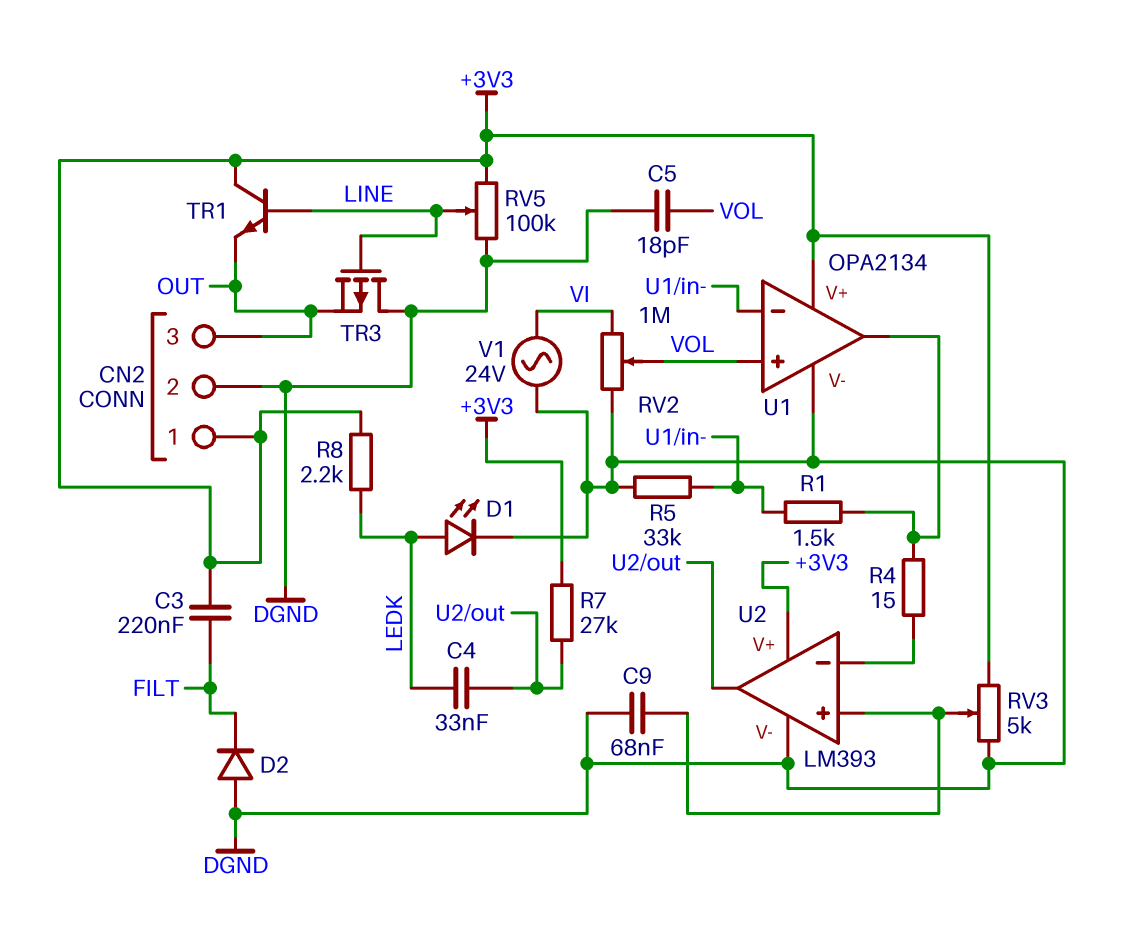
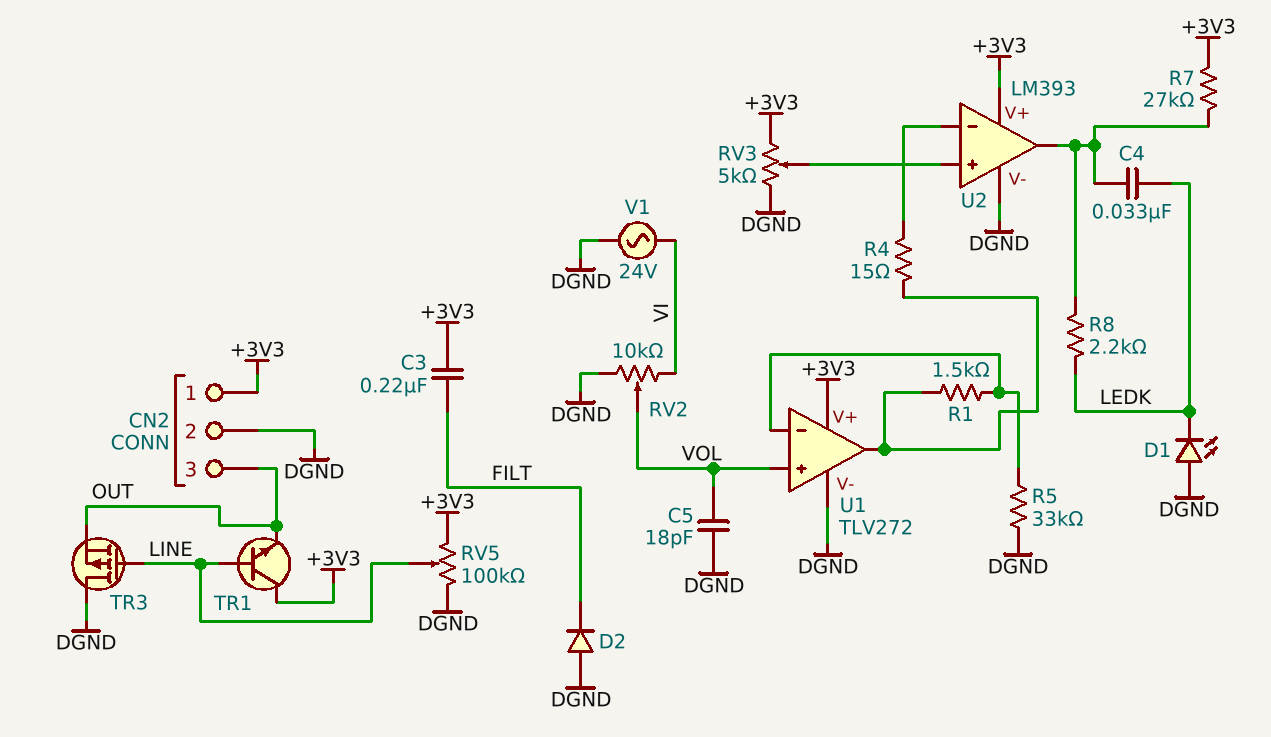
C9: 68nF (DGND, U2/in+) -> none
D1: LED (A LEDK, K DGND) -> LED (A DGND, K LEDK)
R8: 2.2k (+3V3, LEDK) -> 2.2k (LEDK, U2/out)
RV2: 1M (DGND, VI, wiper VOL) -> 10k (DGND, VI, wiper VOL)
U1: OPA2134 -> TLV272

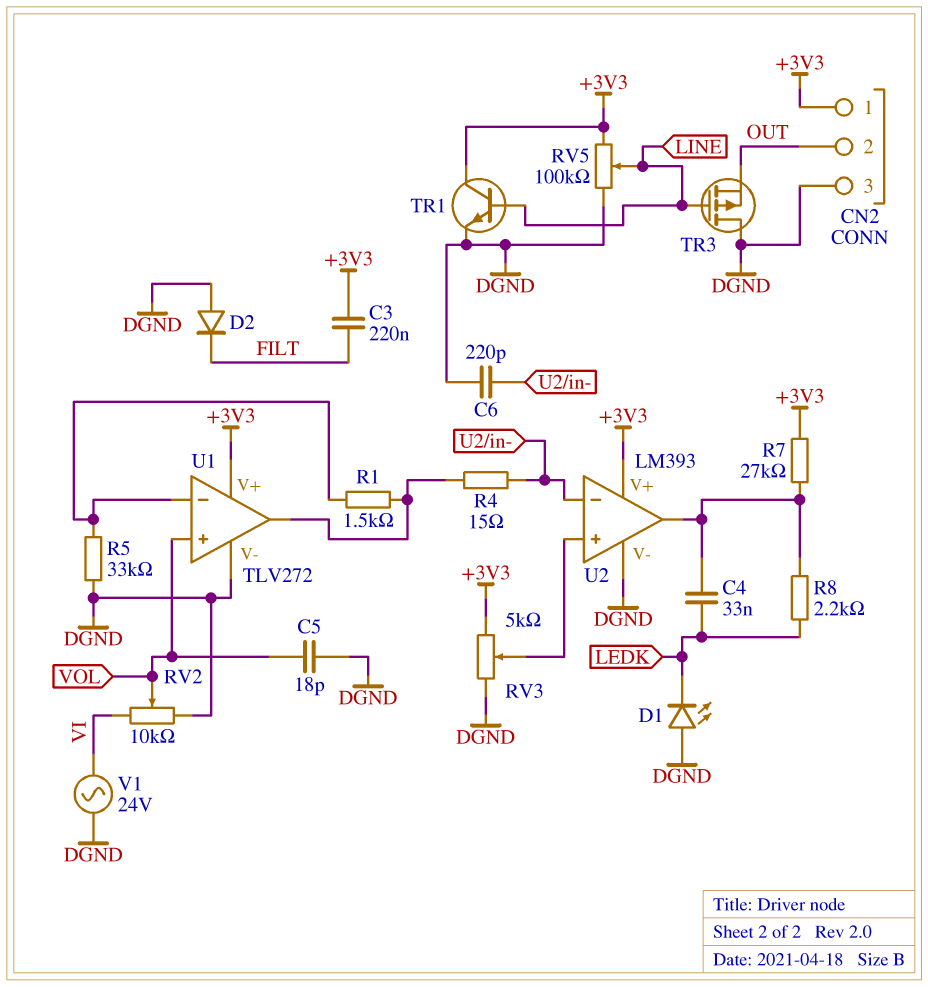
C6: none -> 220pF (DGND, U2/in-)
CN2 pin 2: DGND -> OUT
CN2 pin 3: OUT -> DGND
TR1: NPN (B LINE, C +3V3, E OUT) -> NPN (B LINE, C +3V3, E DGND)

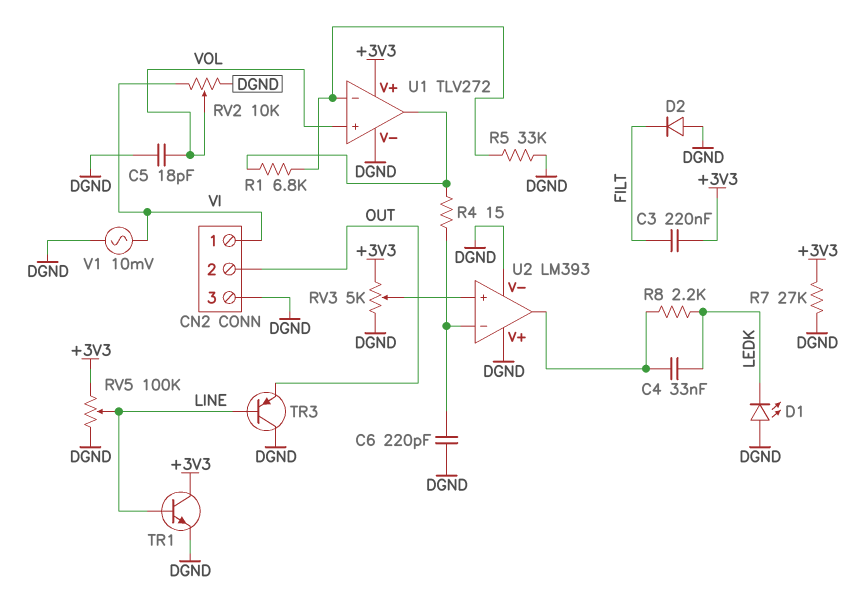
CN2 pin 1: +3V3 -> VI
R1: 1.5k (U1/in-, U1/out) -> 6.8k (U1/in-, U1/out)
R7: 27k (+3V3, U2/out) -> 27k (+3V3, DGND)
TR3: PMOS (G LINE, D DGND, S OUT) -> PNP (B LINE, C DGND, E OUT)
U2 pin V+: +3V3 -> DGND
V1: AC 24V (DGND, VI) -> AC 10mV (DGND, VI)

